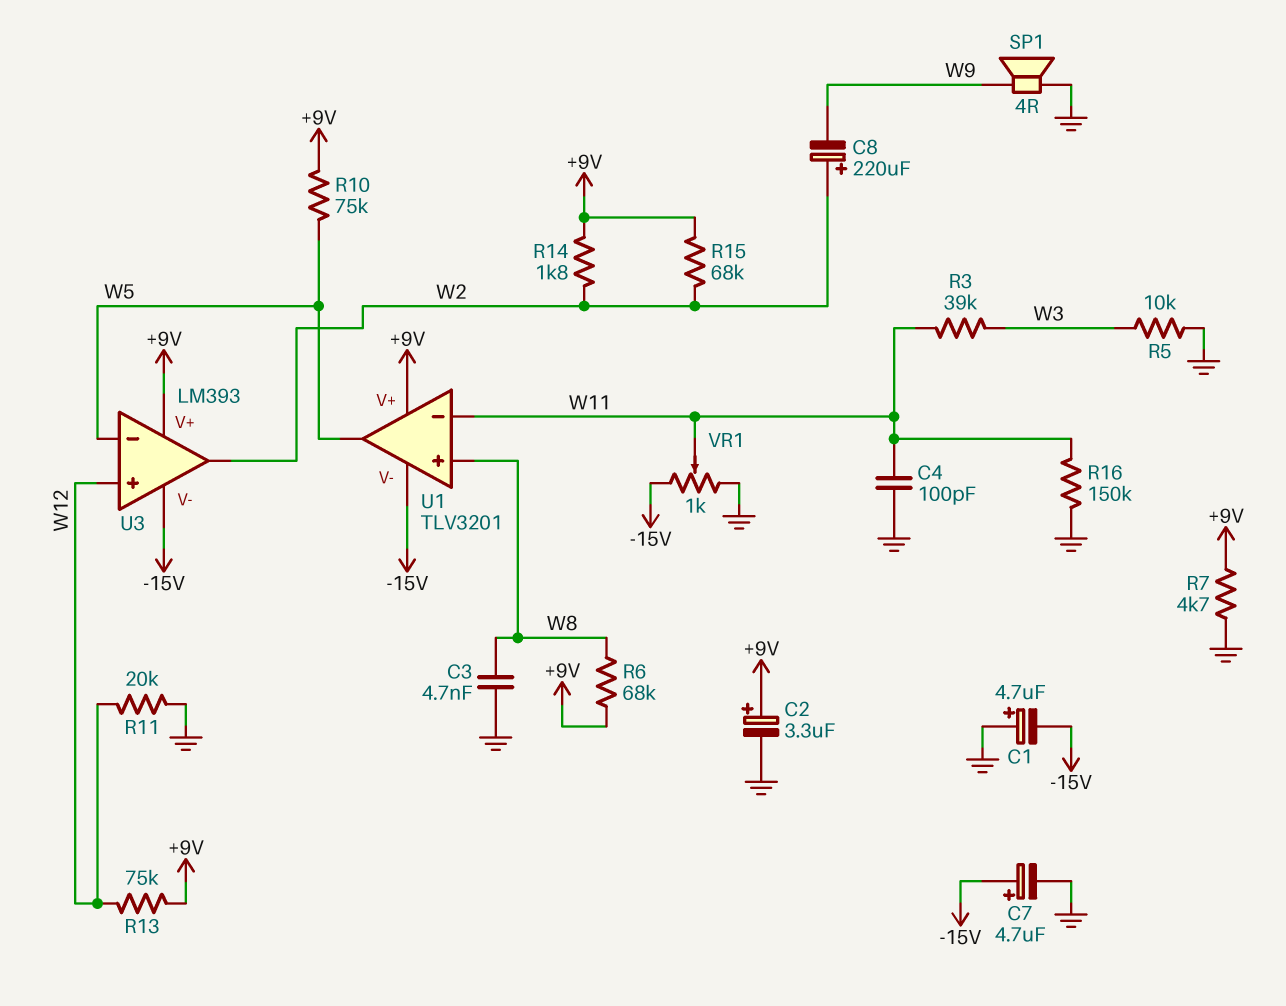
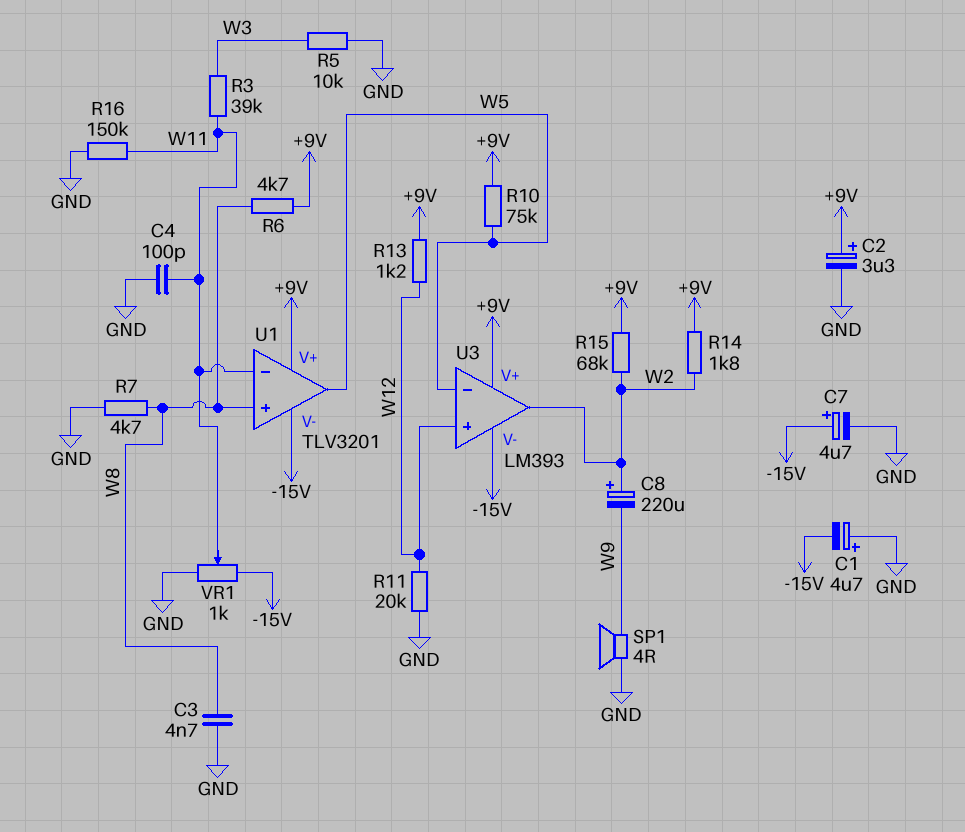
R6: 68k (+9V, W8) -> 4.7k (+9V, W8)
R7: 4.7k (+9V, GND) -> 4.7k (GND, W8)
R13: 75k (+9V, W12) -> 1.2k (+9V, W12)

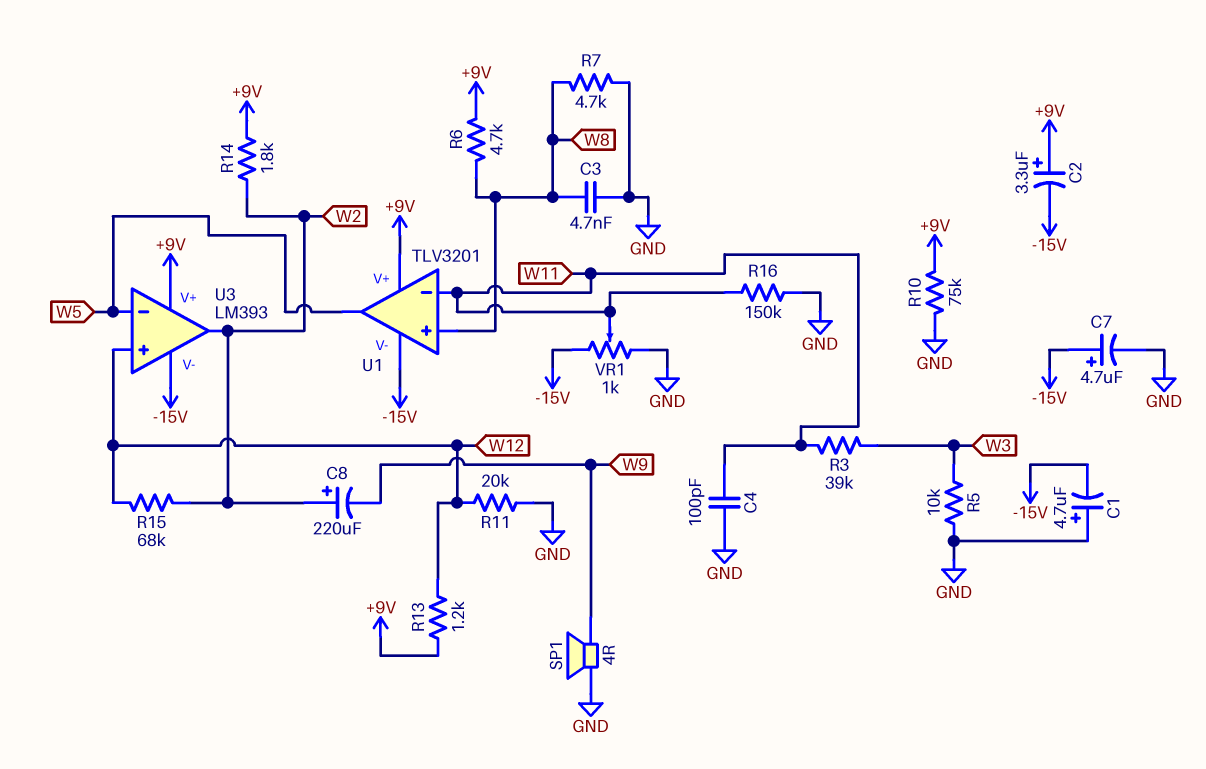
C2: 3.3uF (plus +9V, minus GND) -> 3.3uF (plus +9V, minus -15V)
R10: 75k (+9V, W5) -> 75k (+9V, GND)
R15: 68k (+9V, W2) -> 68k (W2, W12)

